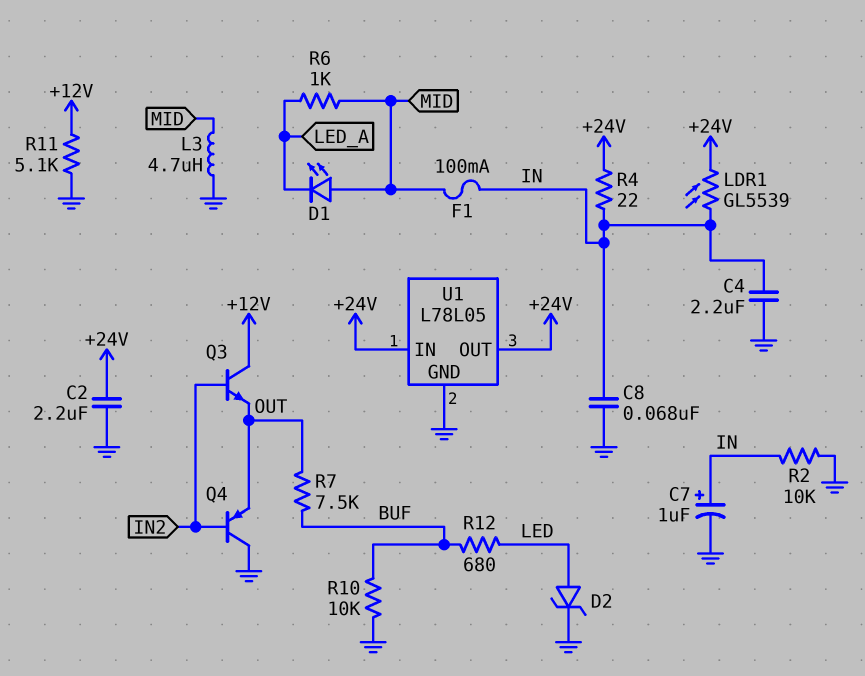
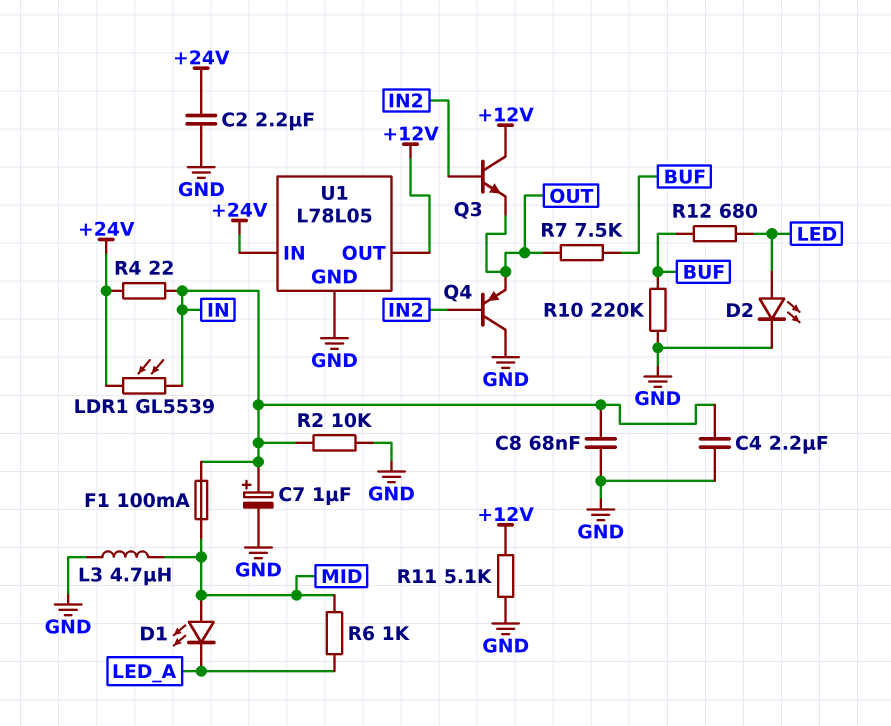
D2: zener (A LED, K GND) -> LED (A LED, K GND)
R10: 10k (BUF, GND) -> 220k (BUF, GND)
U1 pin OUT: +24V -> +12V

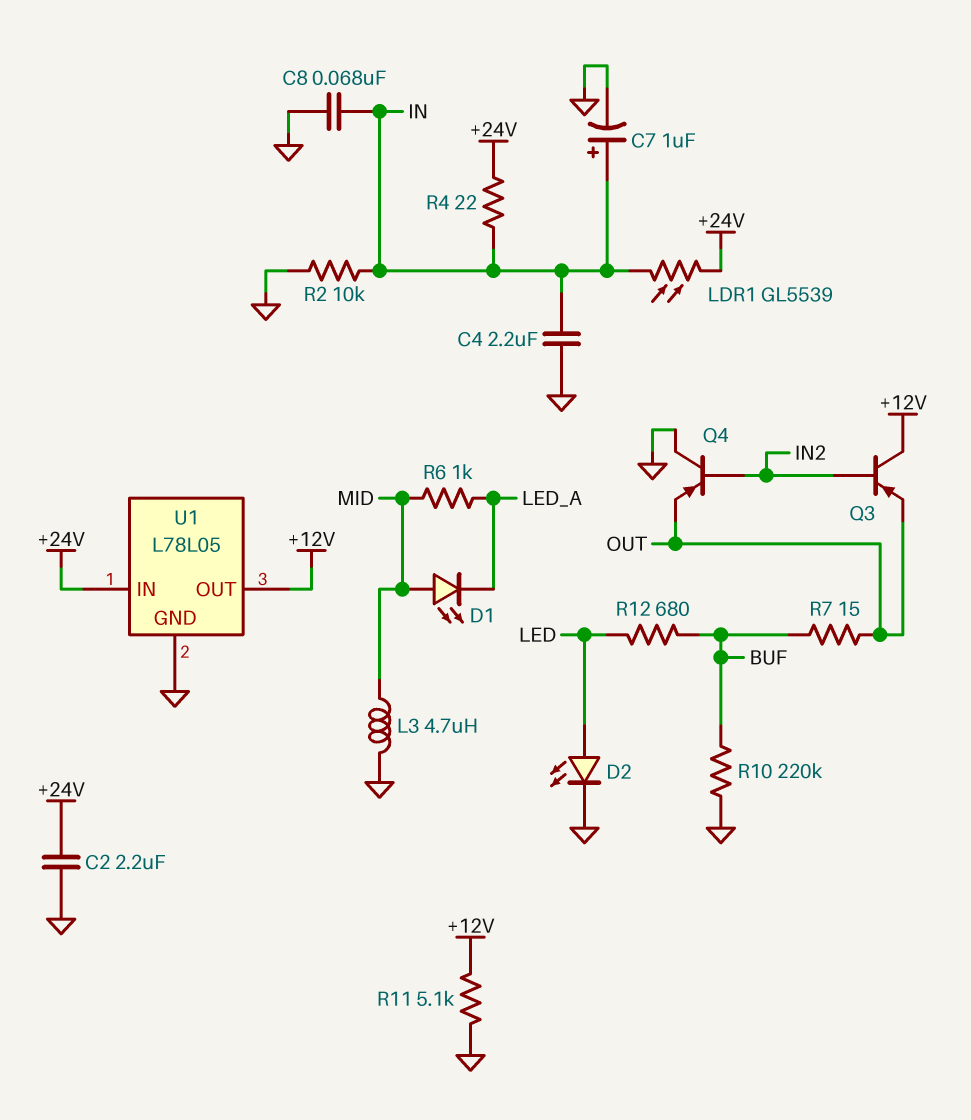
F1: 100mA (IN, MID) -> none
Q3: NPN (B IN2, C +12V, E OUT) -> PNP (B IN2, C +12V, E OUT)
R7: 7.5k (BUF, OUT) -> 15 (BUF, OUT)

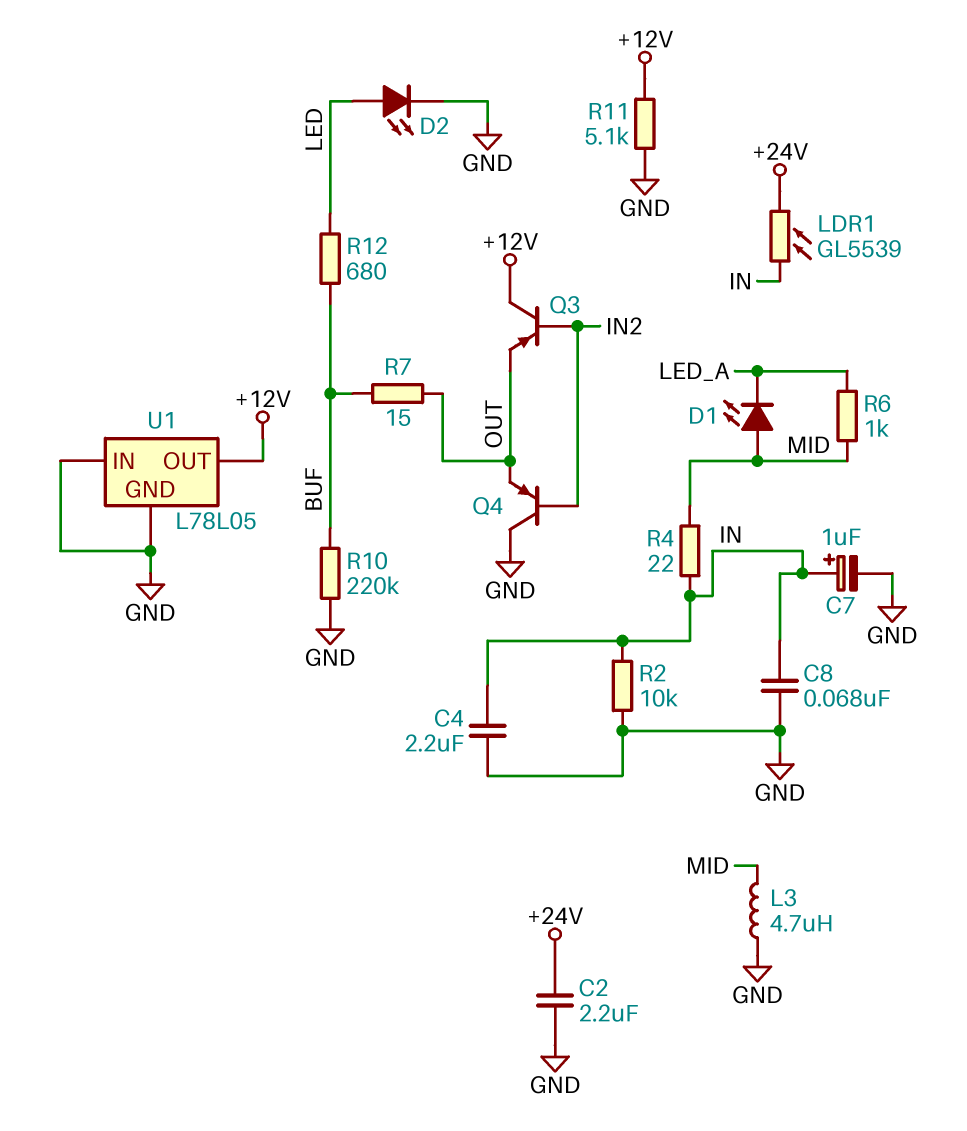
R4: 22 (+24V, IN) -> 22 (IN, MID)
U1 pin IN: +24V -> GND

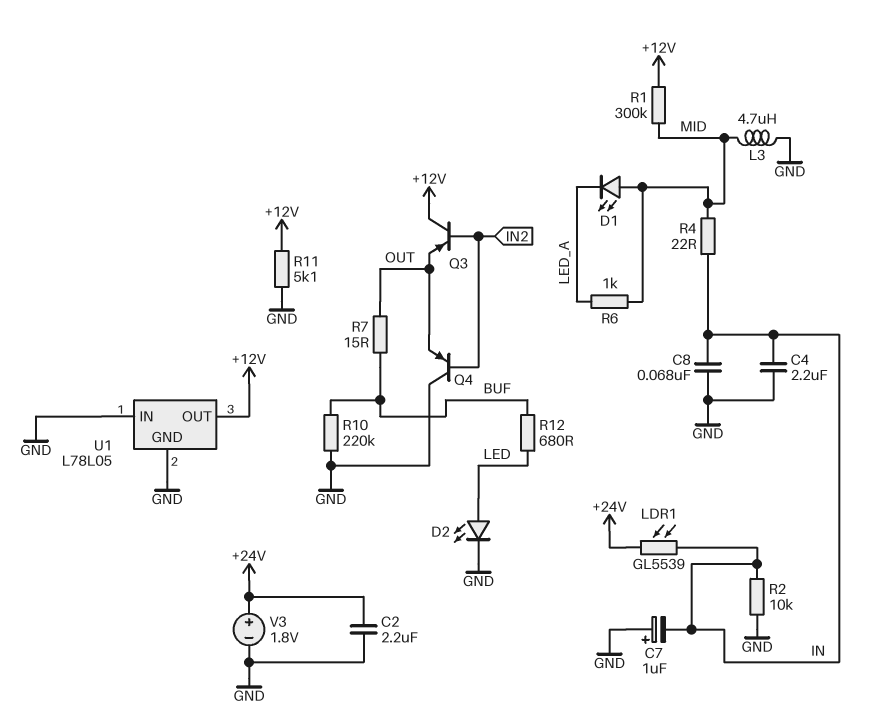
C7: 1uF (plus IN, minus GND) -> 1uF (plus GND, minus IN)
R1: none -> 300k (+12V, MID)
V3: none -> 1.8V (plus +24V, minus GND)

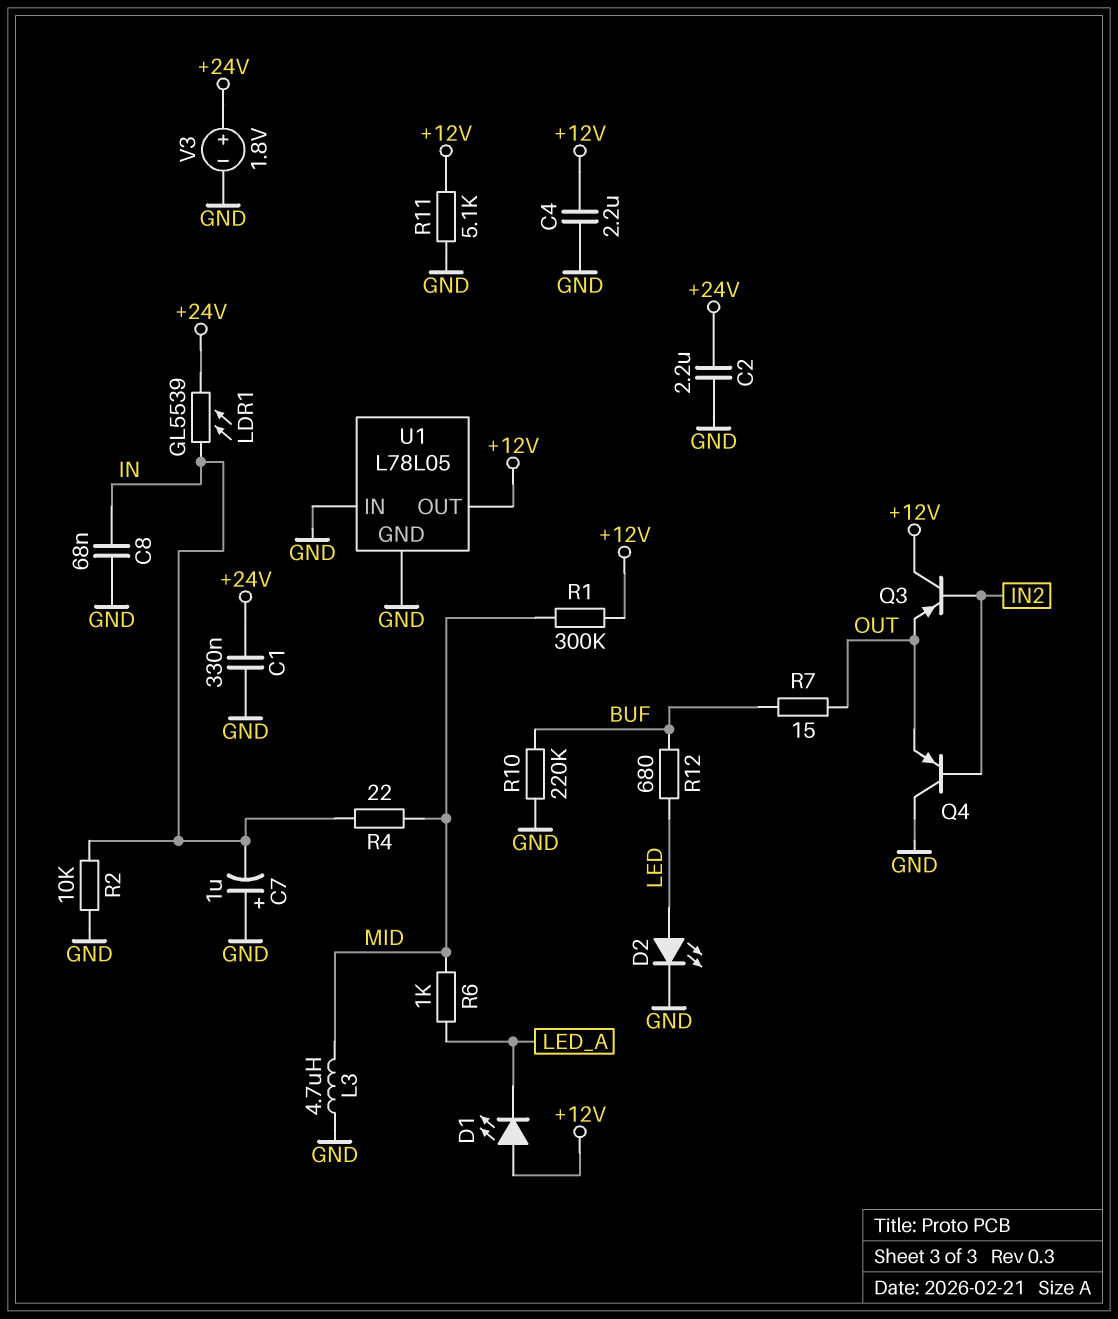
C1: none -> 330nF (+24V, GND)
C4: 2.2uF (GND, IN) -> 2.2uF (+12V, GND)
D1: LED (A MID, K LED_A) -> LED (A +12V, K LED_A)

